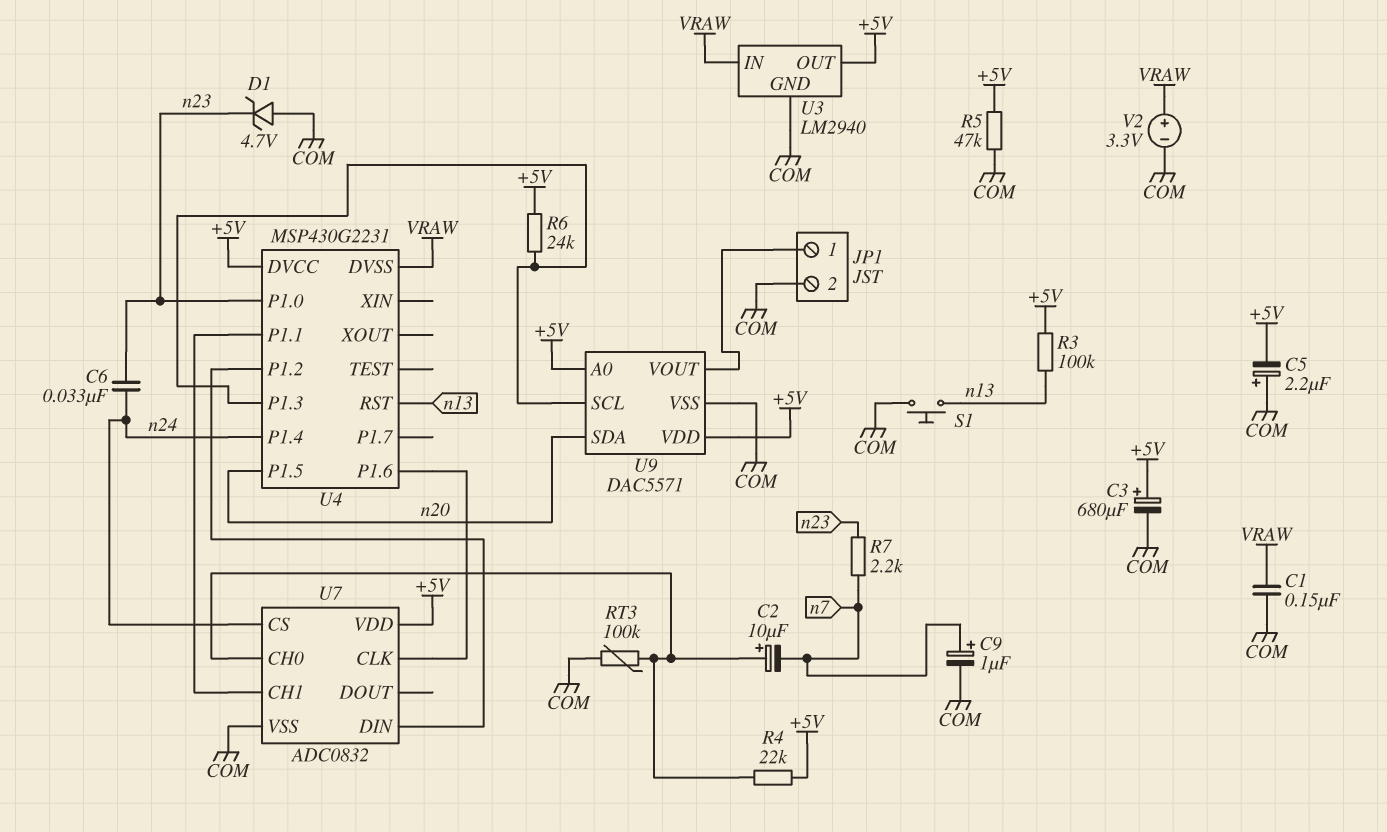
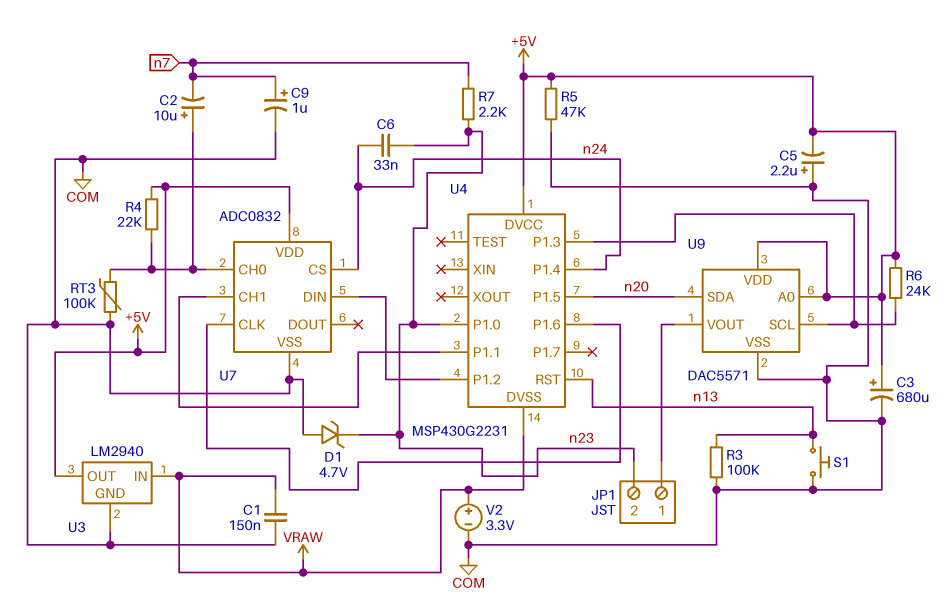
JP1 pin 2: COM -> n23
R3: 100k (+5V, n13) -> 100k (COM, n13)

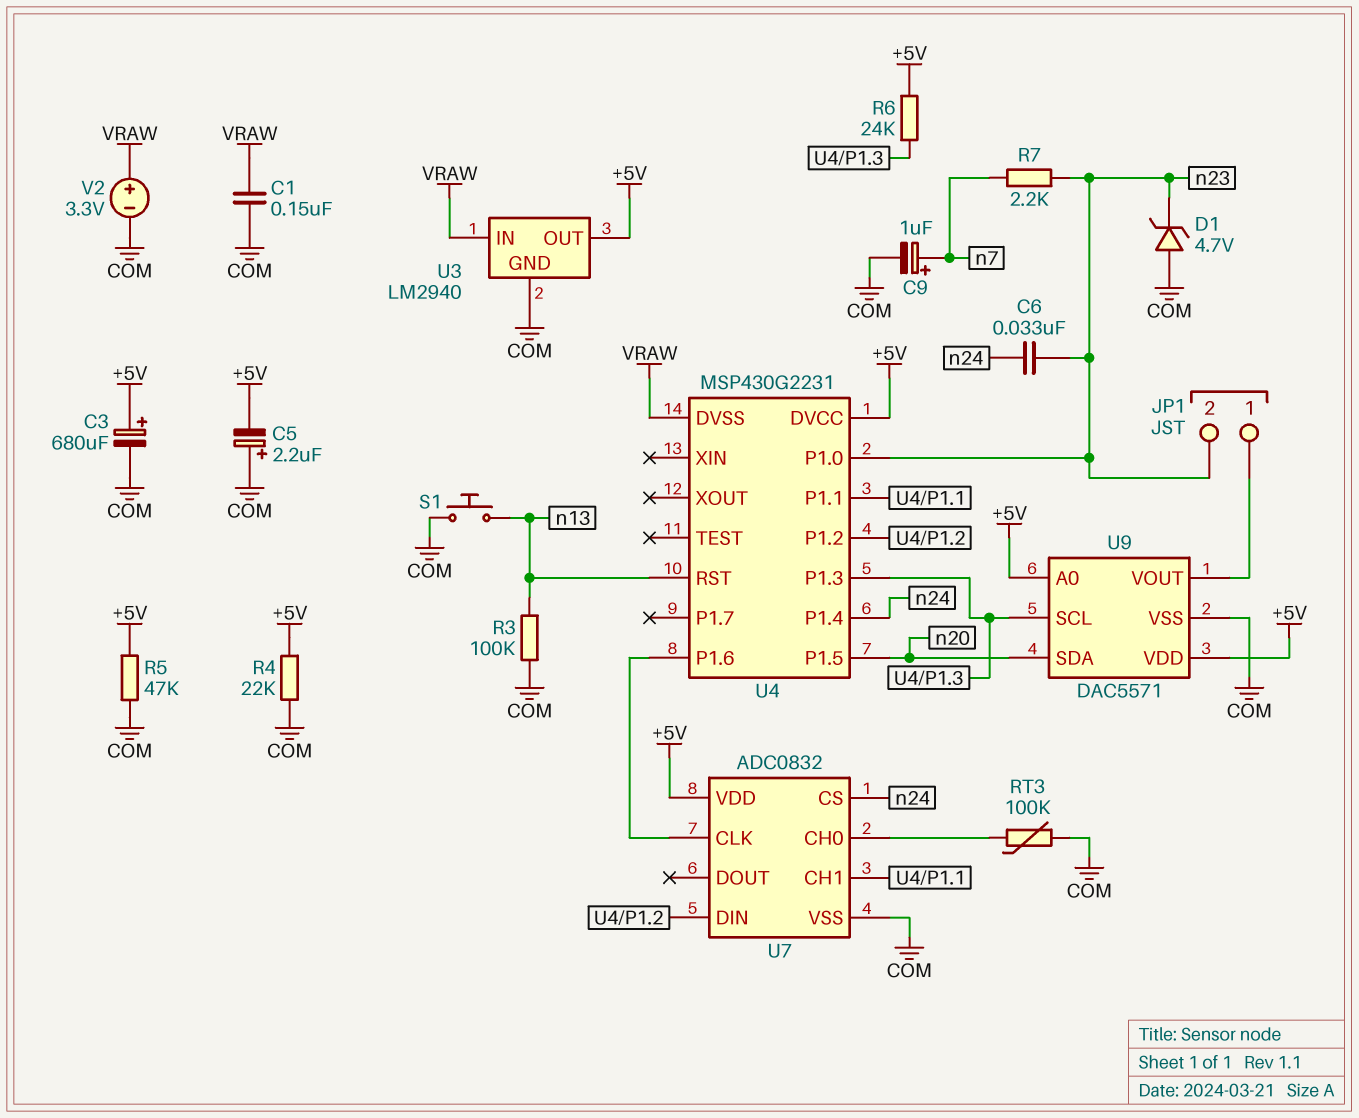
C2: 10uF (plus U7/CH0, minus n7) -> none
R4: 22k (+5V, U7/CH0) -> 22k (+5V, COM)

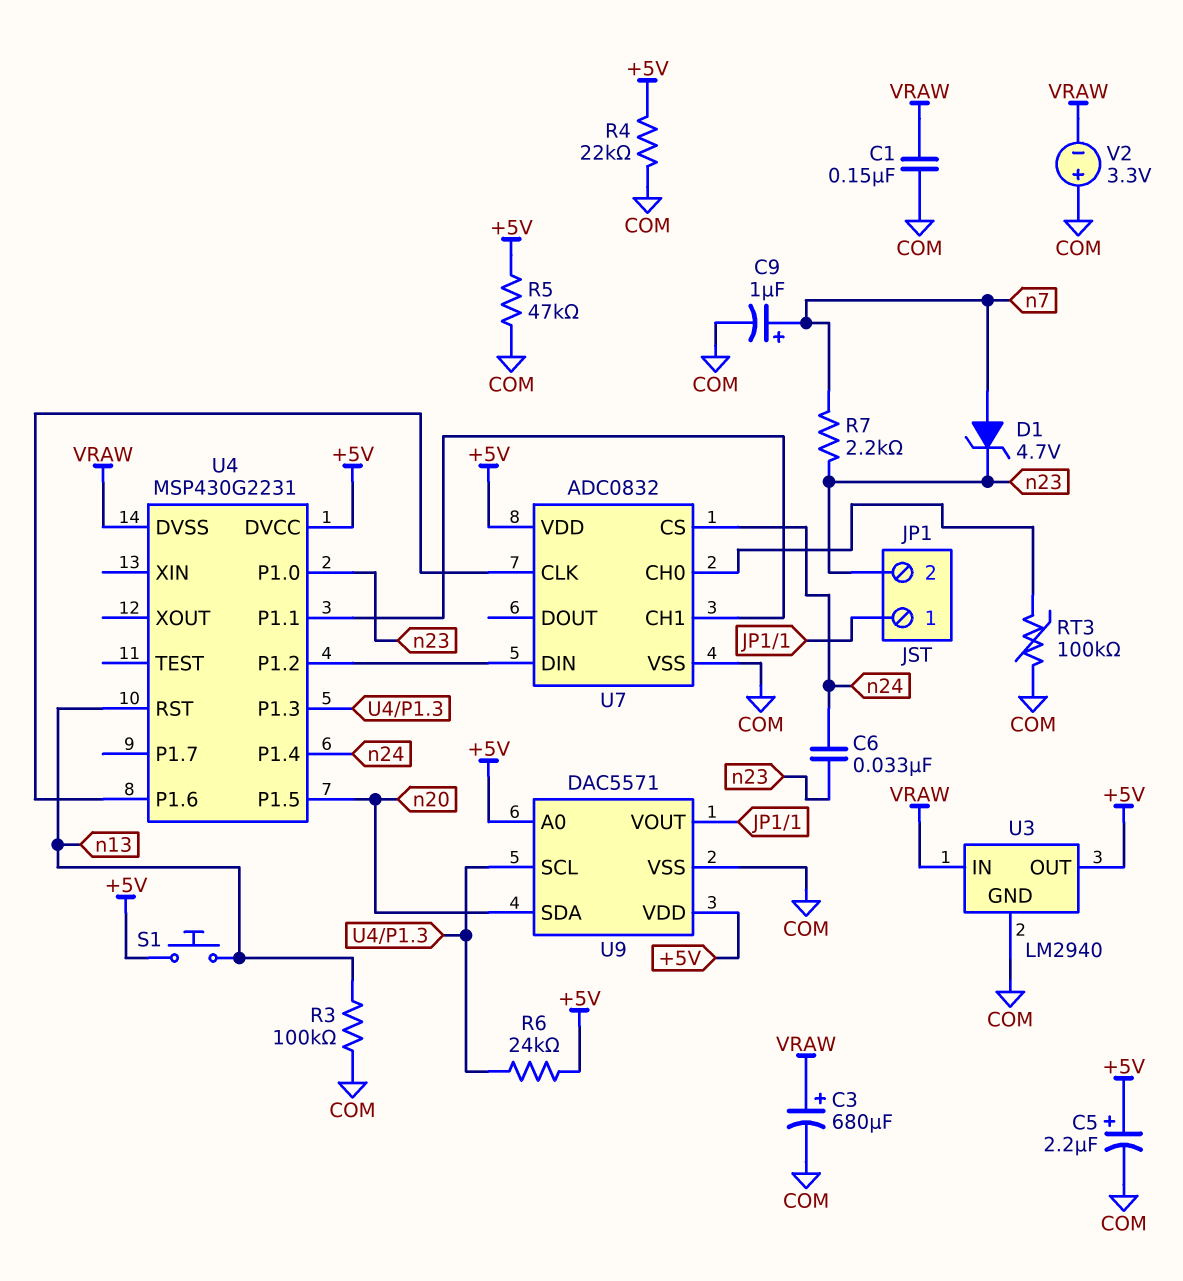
C3: 680uF (plus +5V, minus COM) -> 680uF (plus VRAW, minus COM)
C5: 2.2uF (plus COM, minus +5V) -> 2.2uF (plus +5V, minus COM)
D1: zener 4.7V (A COM, K n23) -> zener 4.7V (A n7, K n23)
S1: button (COM, n13) -> button (+5V, n13)
V2: 3.3V (plus VRAW, minus COM) -> 3.3V (plus COM, minus VRAW)

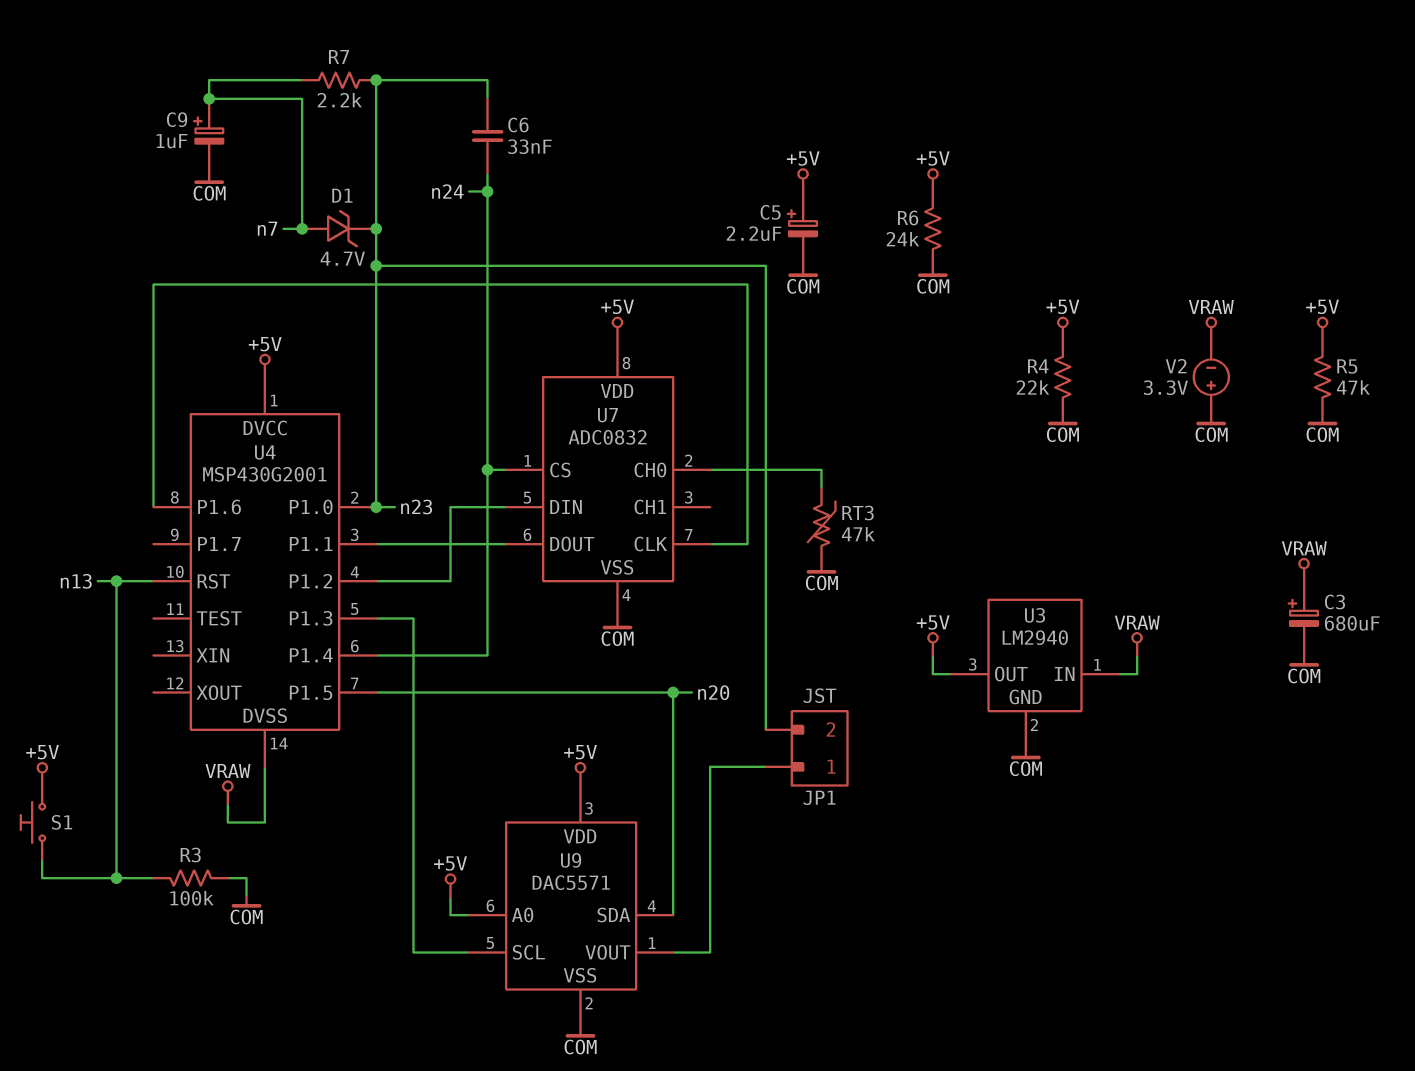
C1: 150nF (COM, VRAW) -> none
R6: 24k (+5V, U4/P1.3) -> 24k (+5V, COM)
RT3: 100k (COM, U7/CH0) -> 47k (COM, U7/CH0)
U4: MSP430G2231 -> MSP430G2001
U7 pin CH1: U4/P1.1 -> none
U7 pin DOUT: none -> U4/P1.1

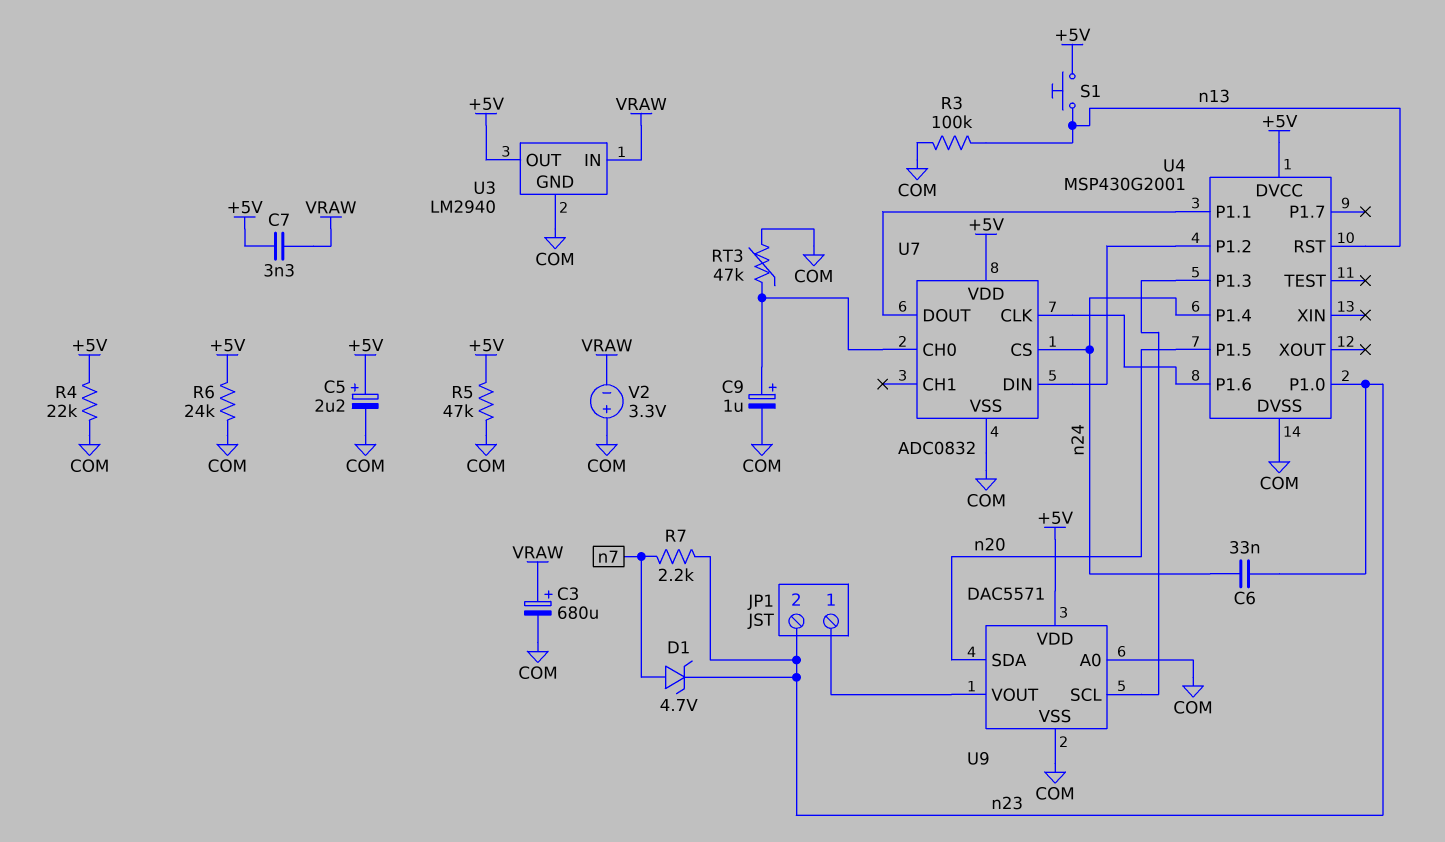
C7: none -> 3.3nF (+5V, VRAW)
C9: 1uF (plus n7, minus COM) -> 1uF (plus U7/CH0, minus COM)
U4 pin DVSS: VRAW -> COM
U9 pin A0: +5V -> COM

